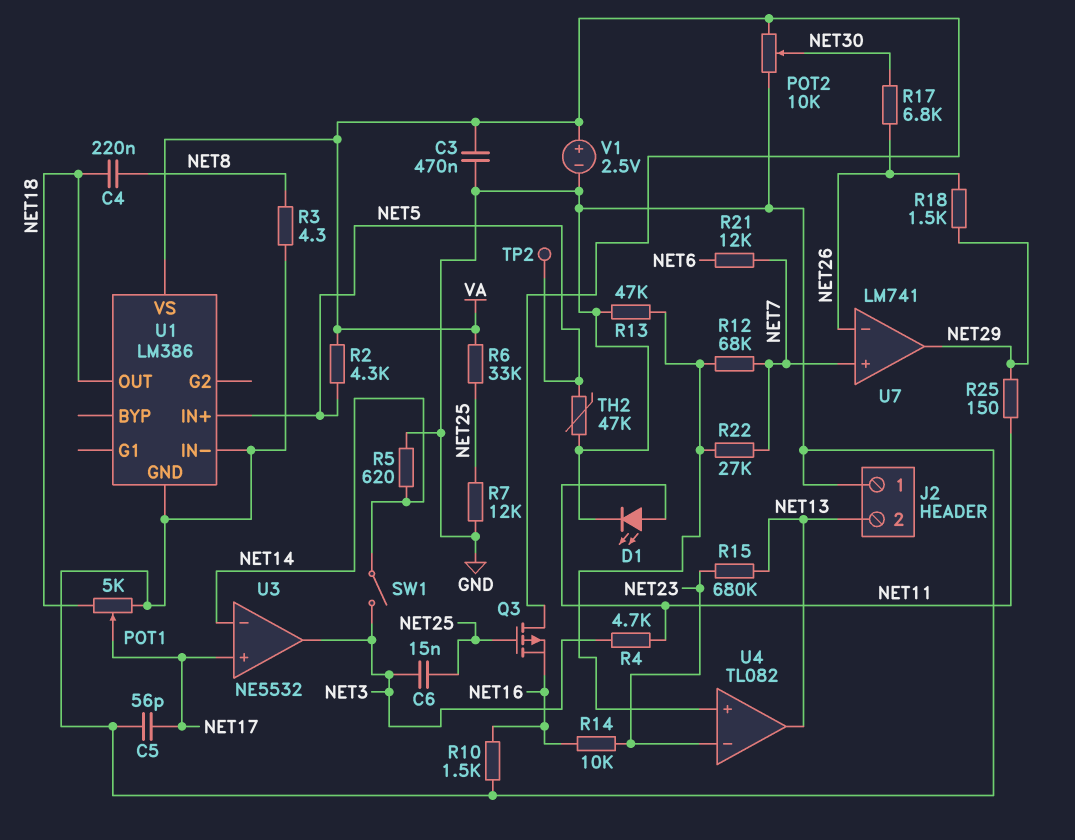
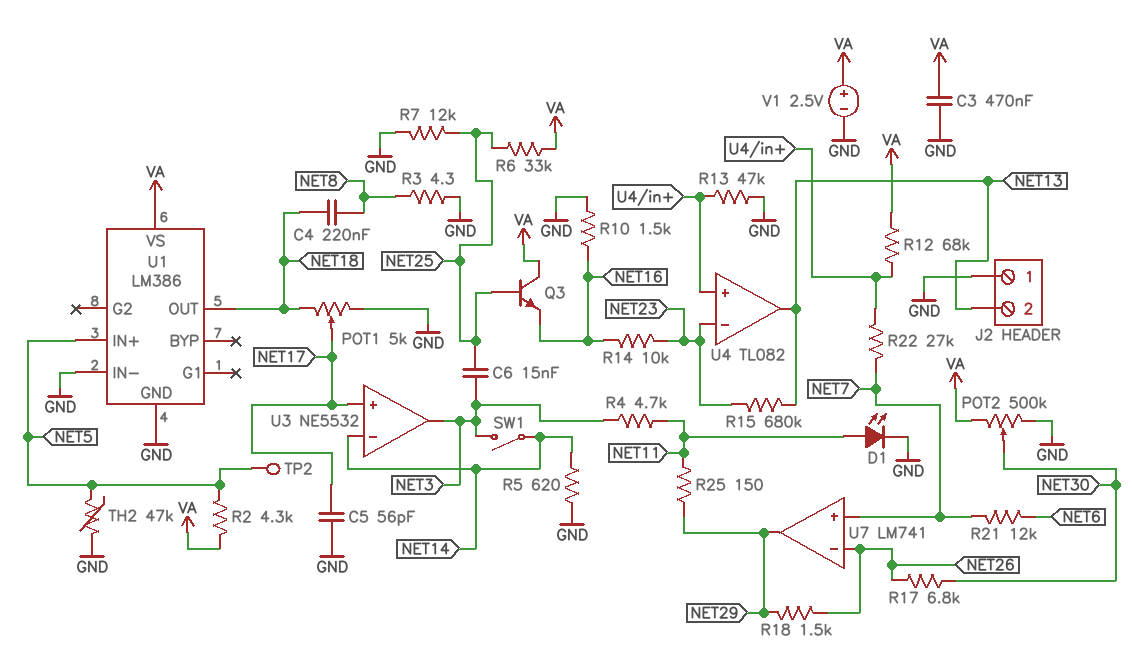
POT2: 10k (GND, VA, wiper NET30) -> 500k (GND, VA, wiper NET30)
Q3: PMOS (G NET25, D VA, S NET16) -> NPN (B NET25, C VA, E NET16)
R12: 68k (NET7, U4/in+) -> 68k (U4/in+, VA)

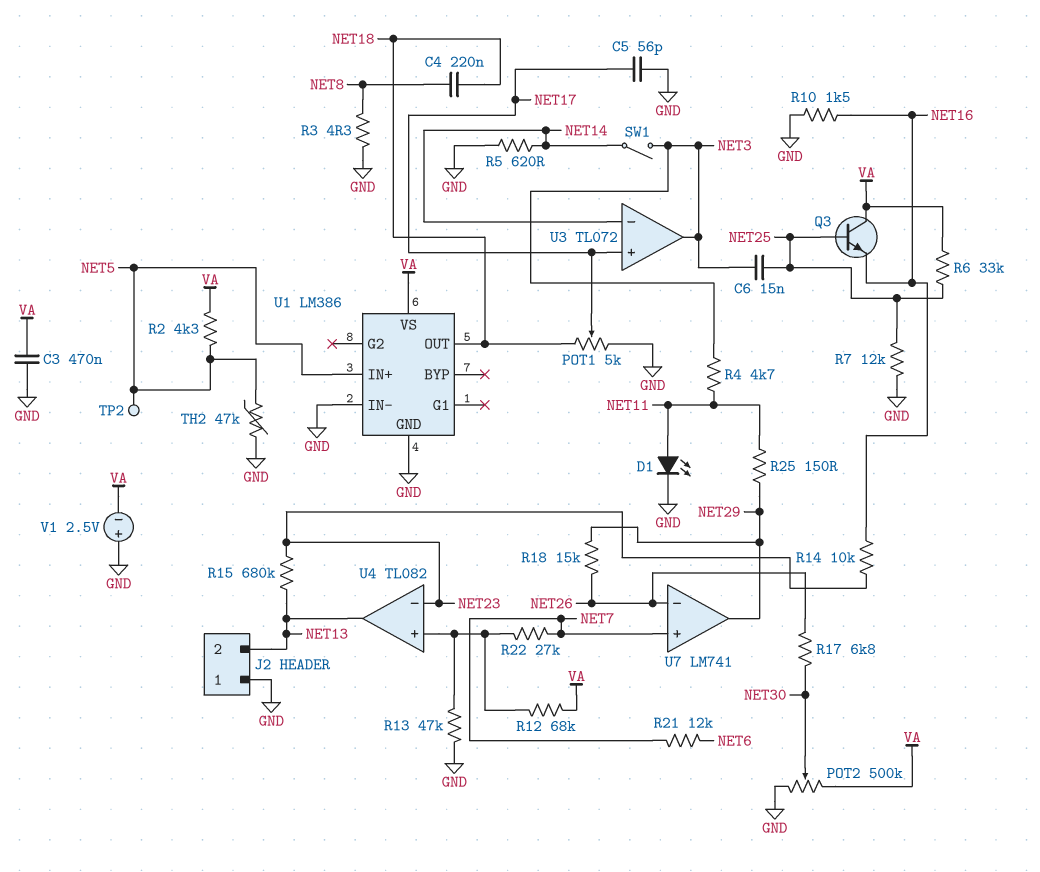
R18: 1.5k (NET26, NET29) -> 15k (NET26, NET29)
U3: NE5532 -> TL072
V1: 2.5V (plus VA, minus GND) -> 2.5V (plus GND, minus VA)

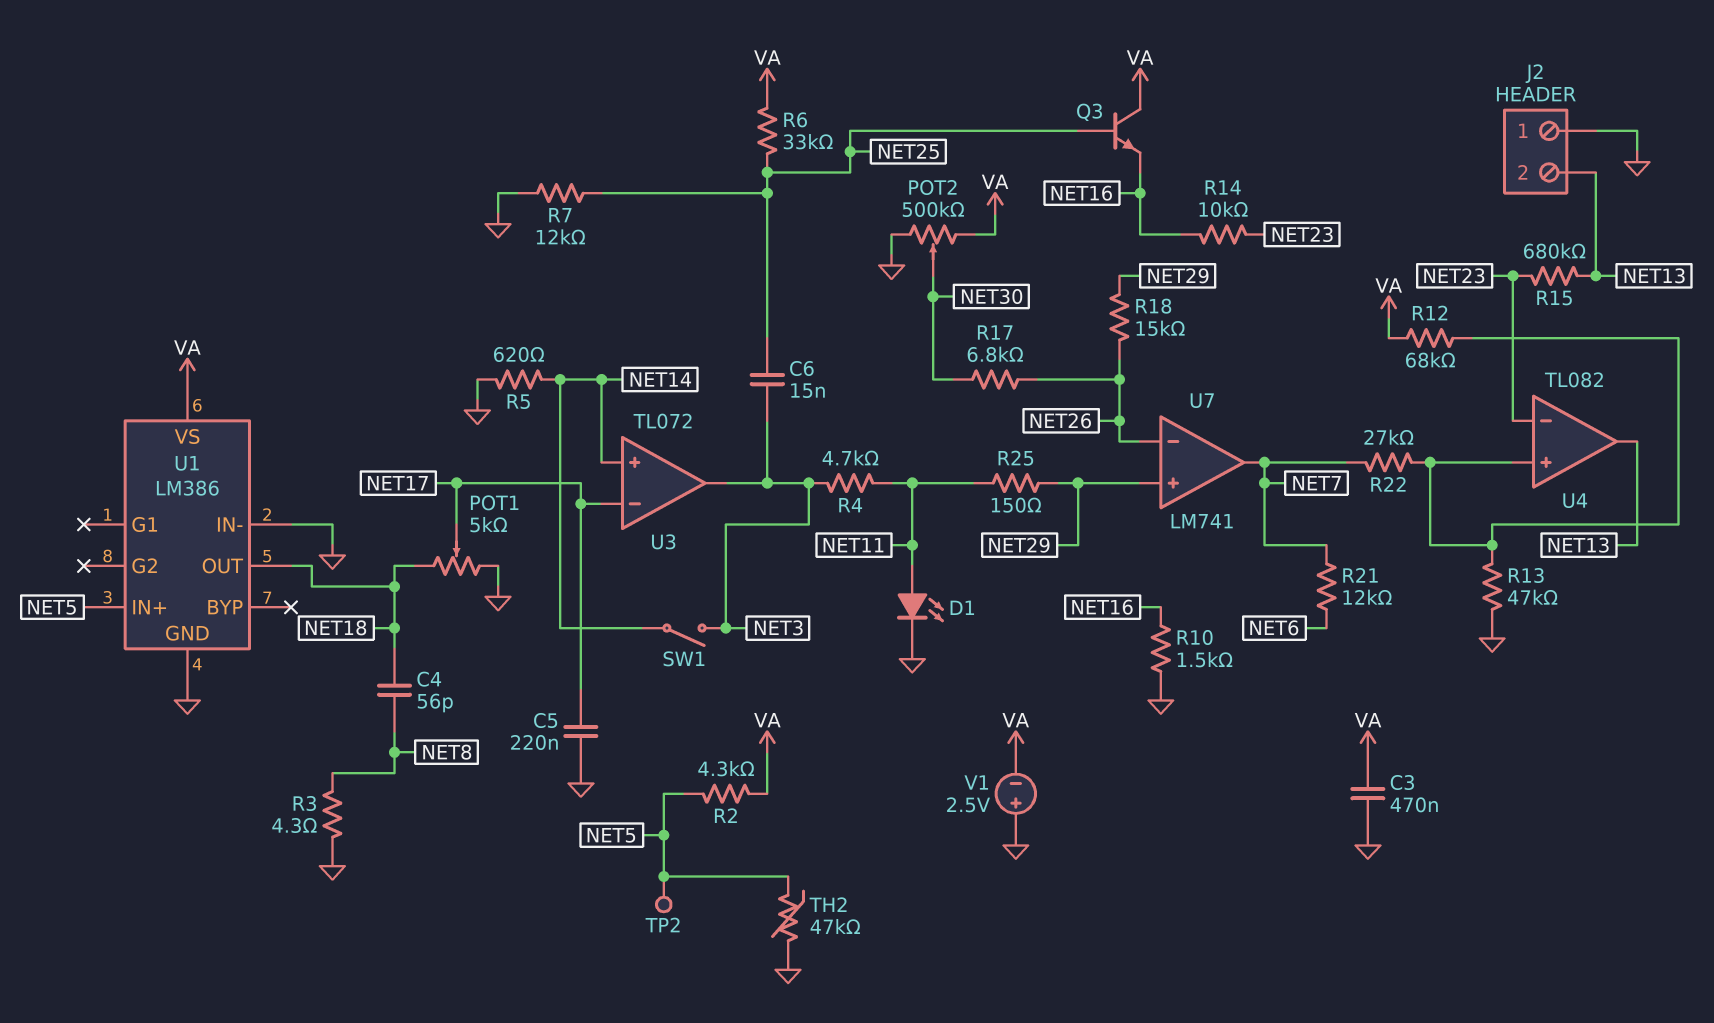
C4: 220nF (NET8, NET18) -> 56pF (NET8, NET18)
C5: 56pF (GND, NET17) -> 220nF (GND, NET17)
U3 pin in+: NET17 -> NET14
U3 pin in-: NET14 -> NET17
U7 pin in+: NET7 -> NET29
U7 pin out: NET29 -> NET7

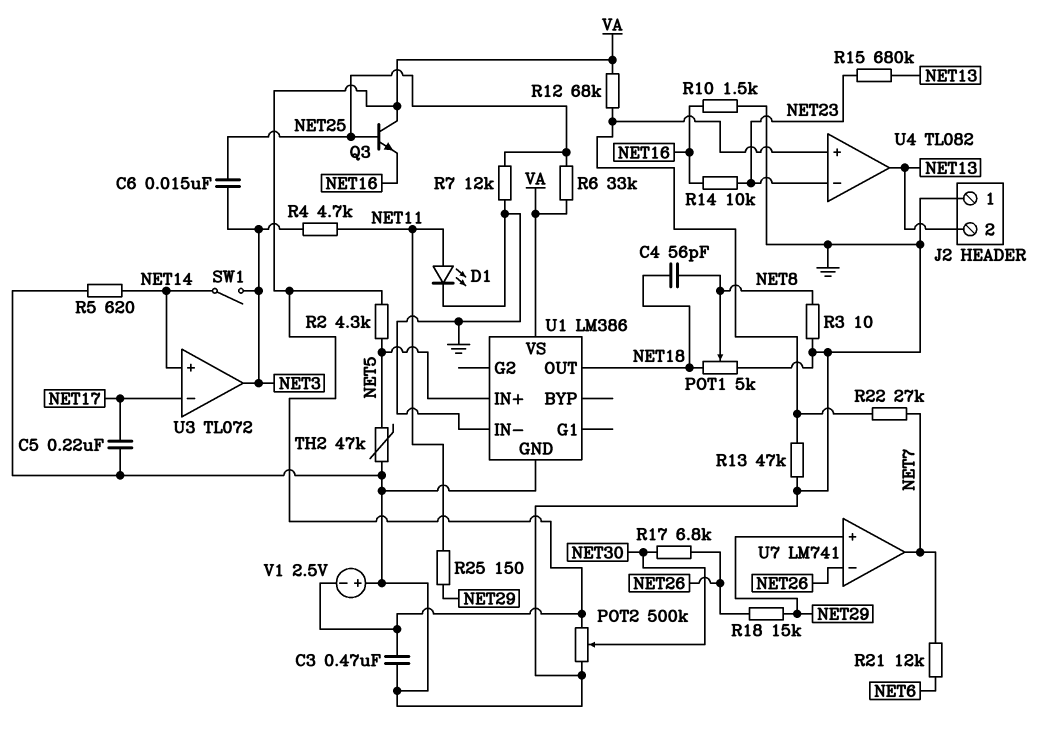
POT1: 5k (GND, NET18, wiper NET17) -> 5k (GND, NET18, wiper NET8)
R3: 4.3 (GND, NET8) -> 10 (GND, NET8)
TP2: test point (NET5) -> none

